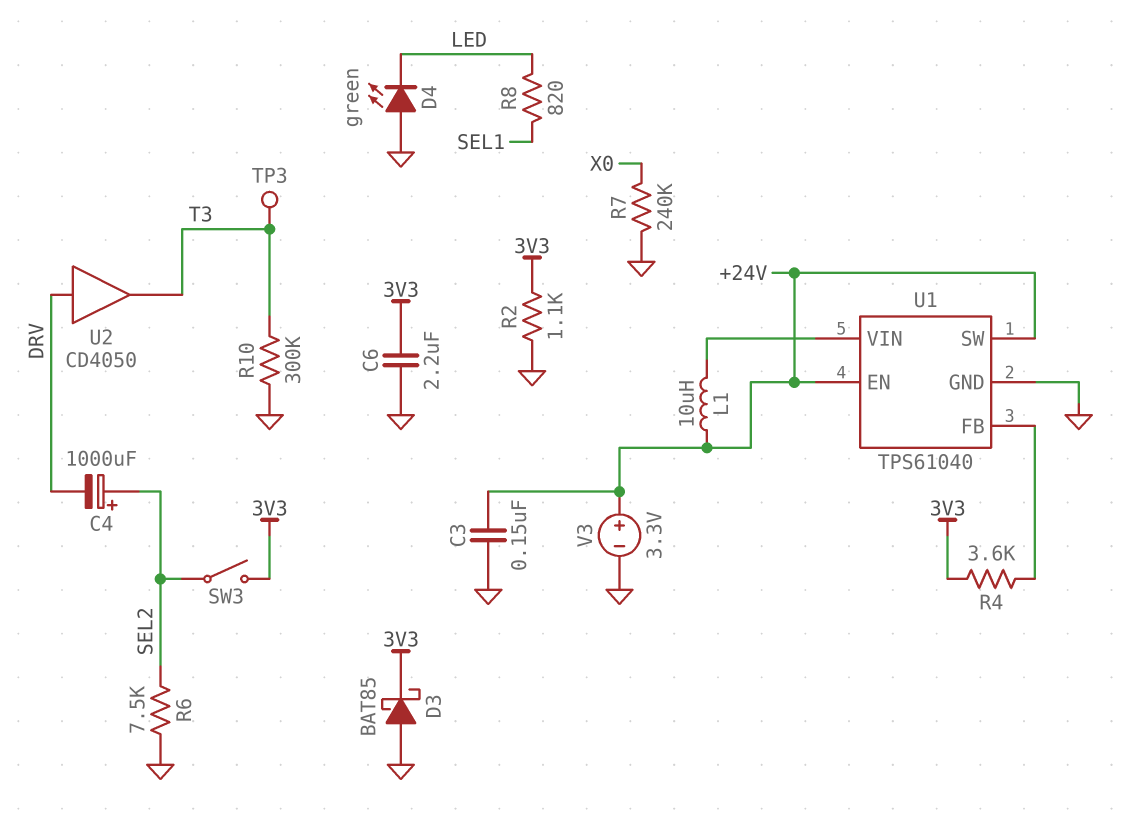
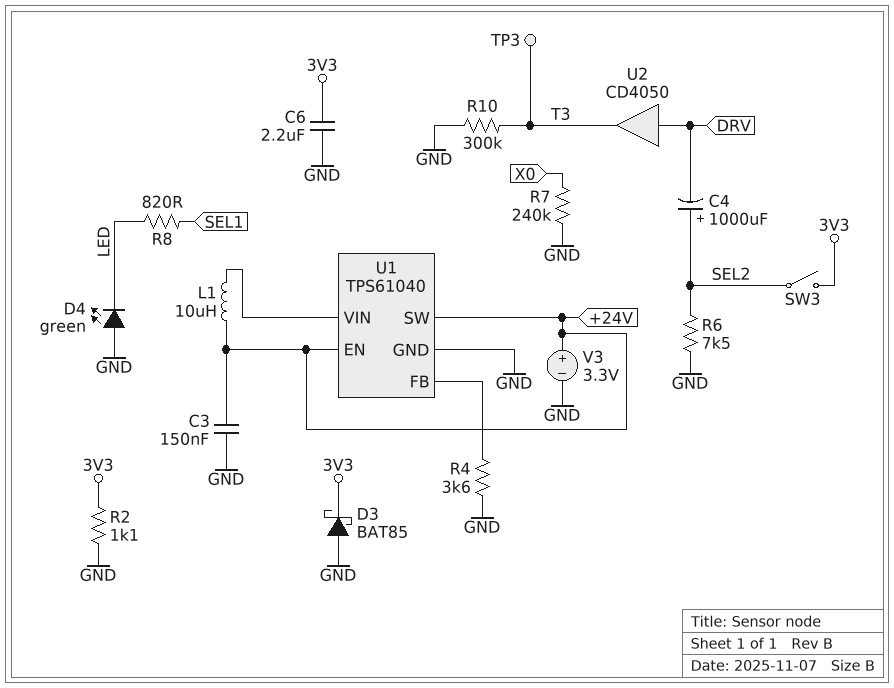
R4: 3.6k (3V3, U1/FB) -> 3.6k (GND, U1/FB)

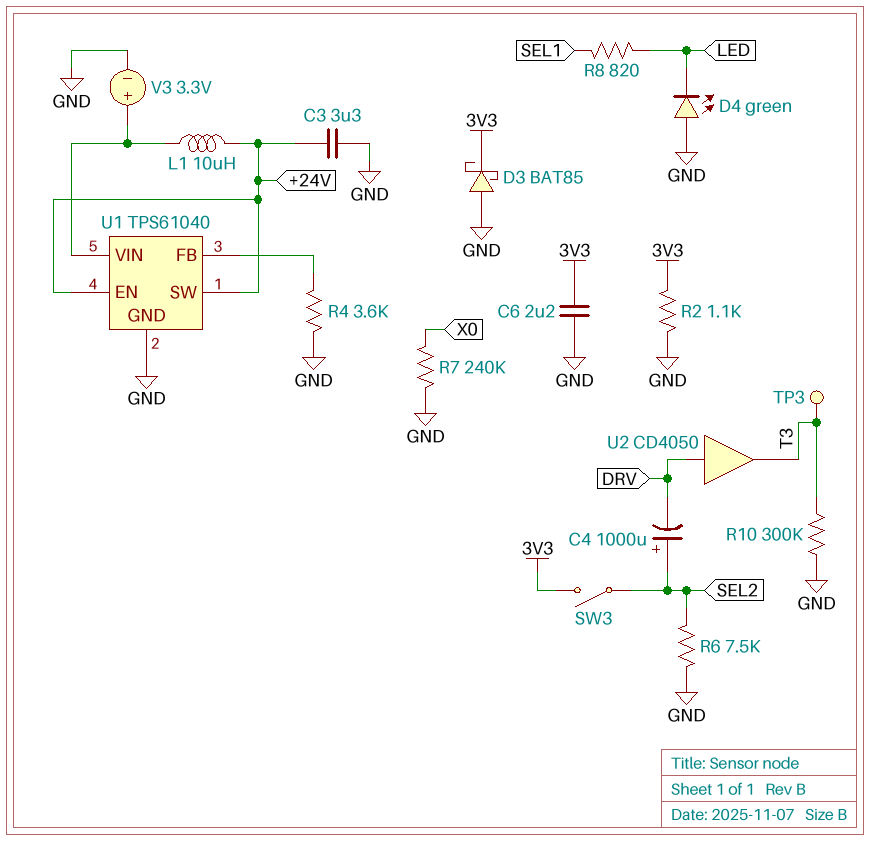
C3: 150nF (+24V, GND) -> 3.3uF (+24V, GND)
V3: 3.3V (plus +24V, minus GND) -> 3.3V (plus U1/VIN, minus GND)

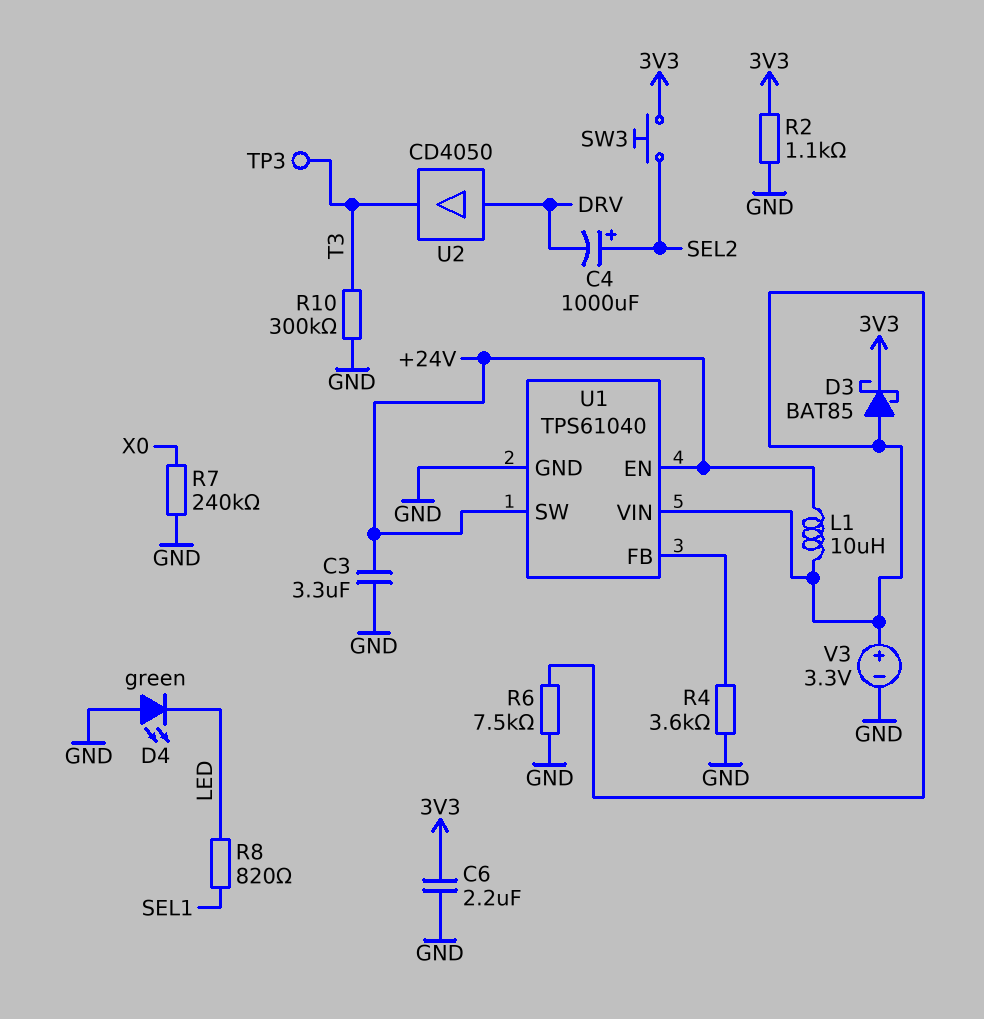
D3: schottky BAT85 (A GND, K 3V3) -> schottky BAT85 (A U1/VIN, K 3V3)
R6: 7.5k (GND, SEL2) -> 7.5k (GND, U1/VIN)
SW3: switch (3V3, SEL2) -> button (3V3, SEL2)

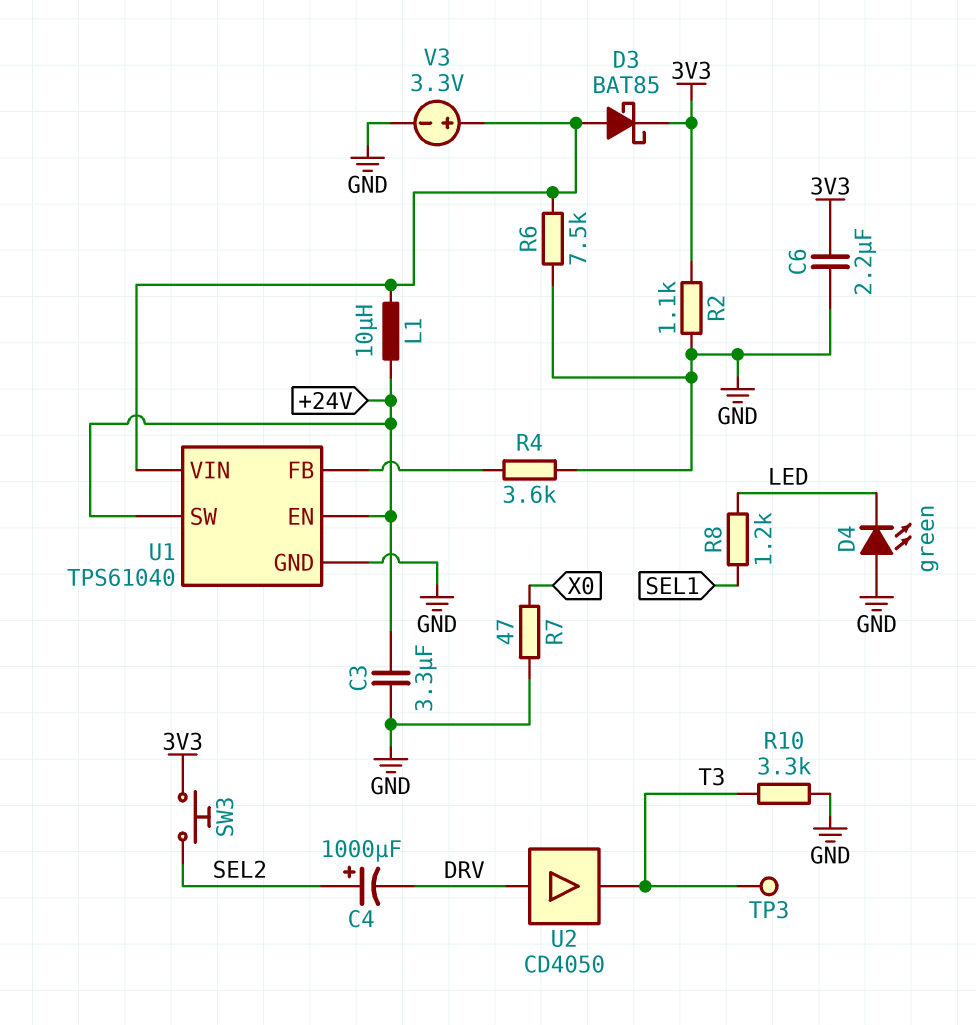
R7: 240k (GND, X0) -> 47 (GND, X0)
R8: 820 (LED, SEL1) -> 1.2k (LED, SEL1)
R10: 300k (GND, T3) -> 3.3k (GND, T3)

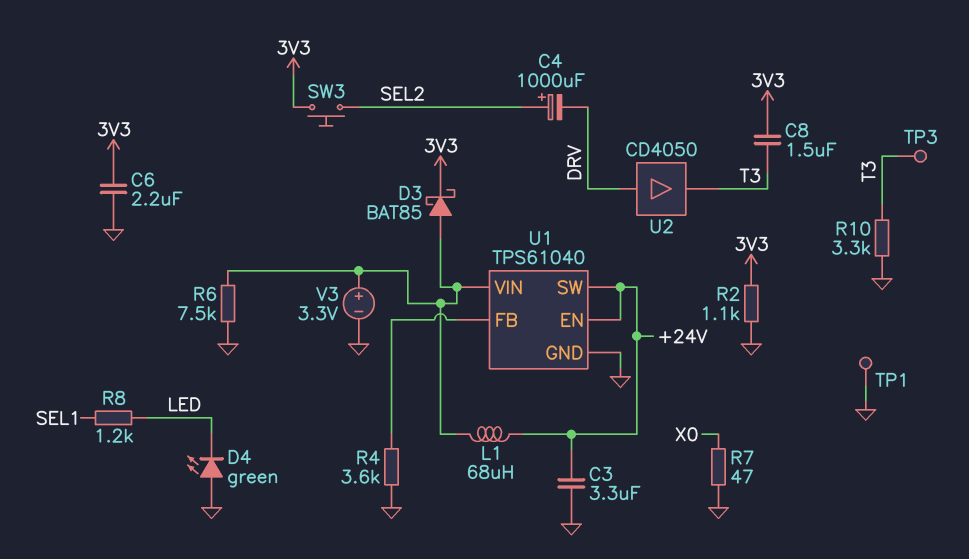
C8: none -> 1.5uF (3V3, T3)
L1: 10uH (+24V, U1/VIN) -> 68uH (+24V, U1/VIN)
TP1: none -> test point (GND)

